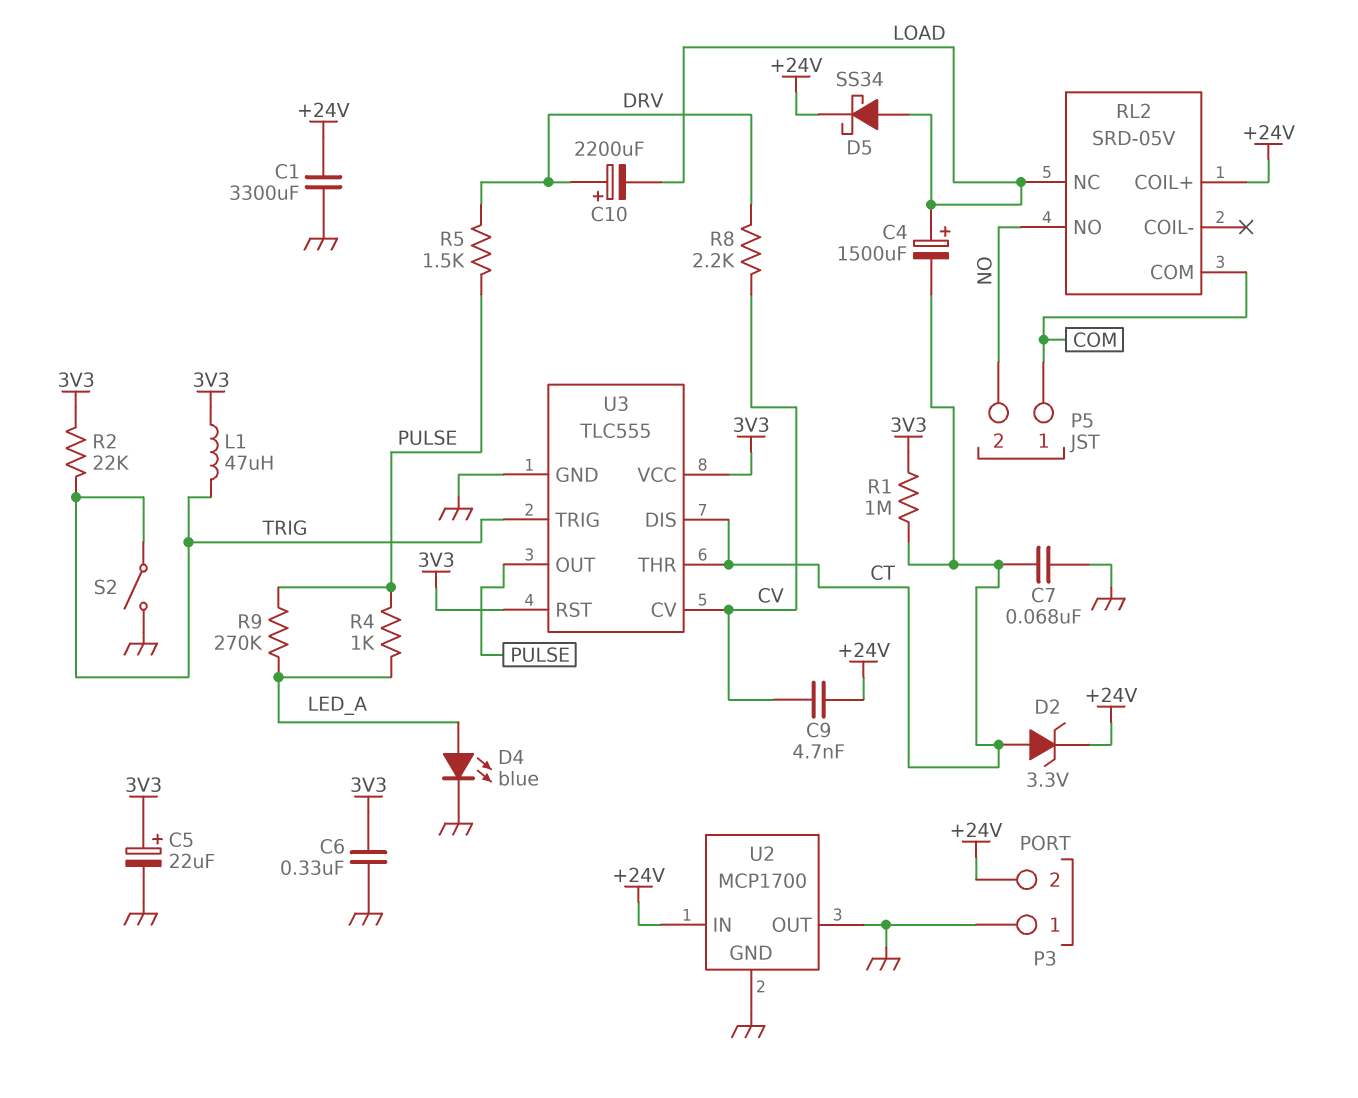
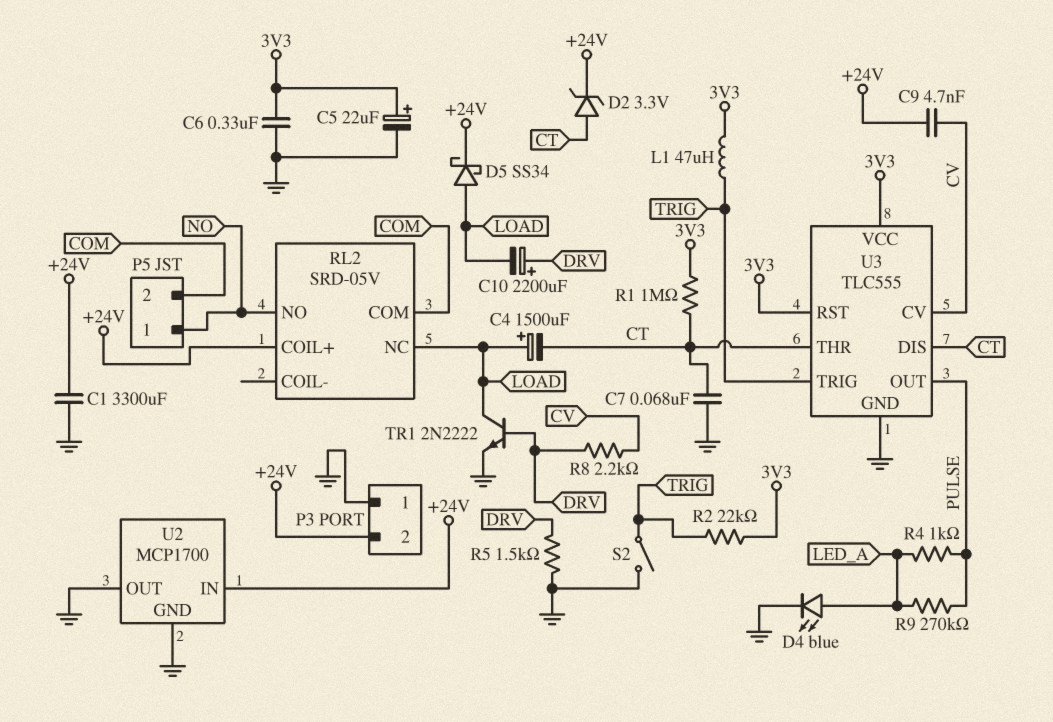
P5 pin 1: COM -> NO
P5 pin 2: NO -> COM
R5: 1.5k (DRV, PULSE) -> 1.5k (DRV, GND)
TR1: none -> NPN 2N2222 (B DRV, C LOAD, E GND)

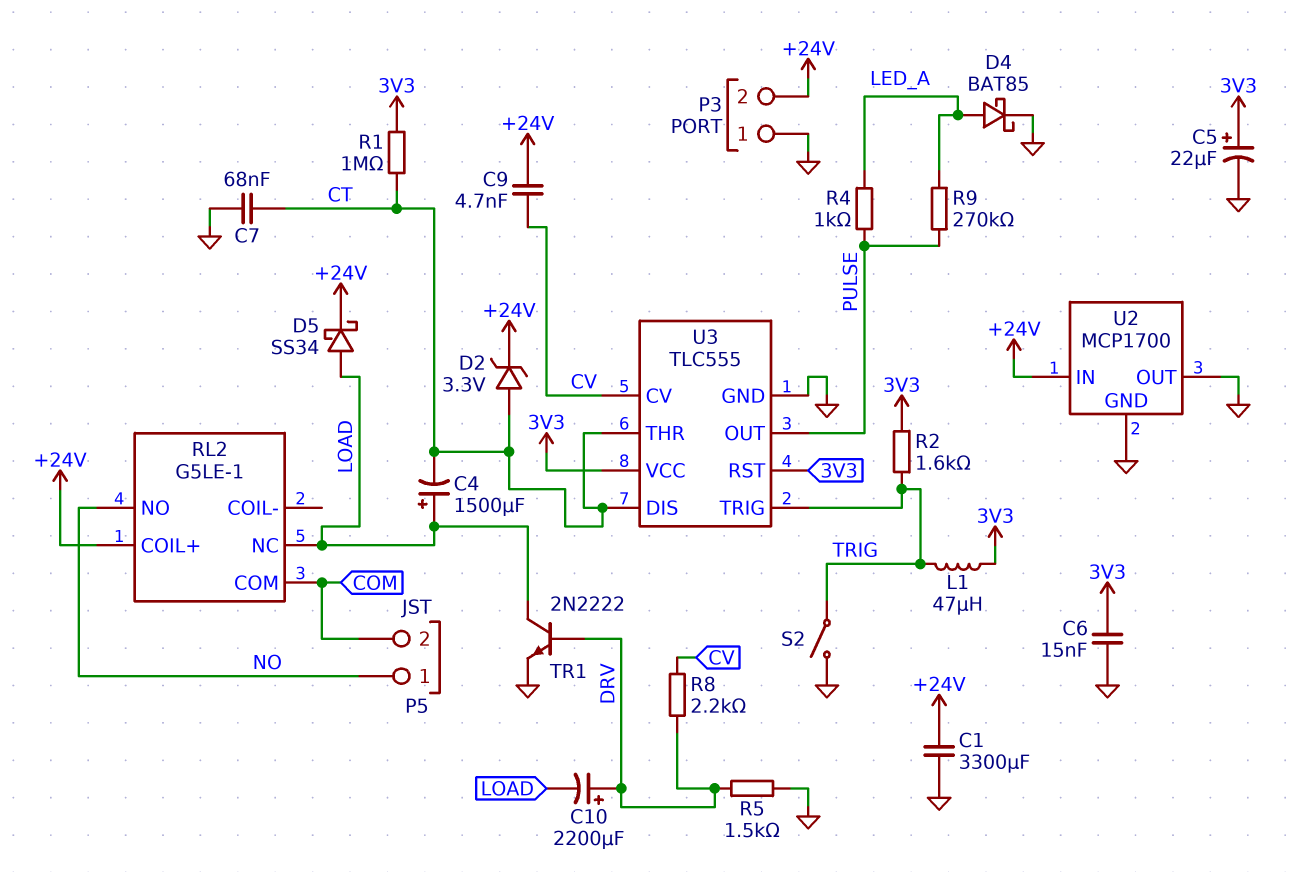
C6: 330nF (3V3, GND) -> 15nF (3V3, GND)
D4: LED blue (A LED_A, K GND) -> schottky BAT85 (A LED_A, K GND)
R2: 22k (3V3, TRIG) -> 1.6k (3V3, TRIG)
RL2: SRD-05V -> G5LE-1

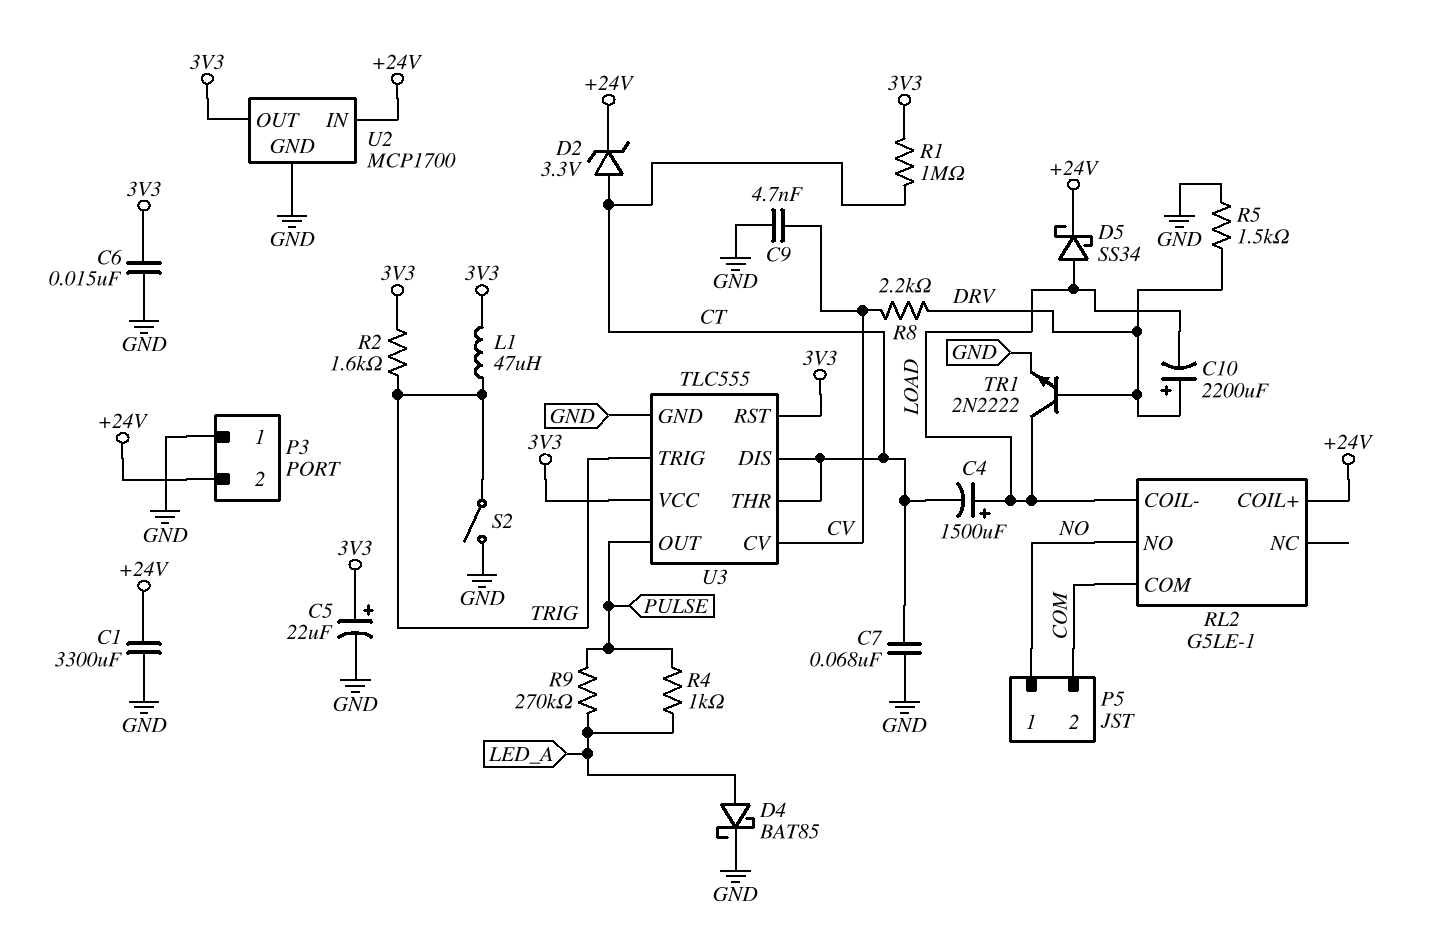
C9: 4.7nF (+24V, CV) -> 4.7nF (CV, GND)
RL2 pin COIL-: none -> LOAD
RL2 pin NC: LOAD -> none
U2 pin OUT: GND -> 3V3

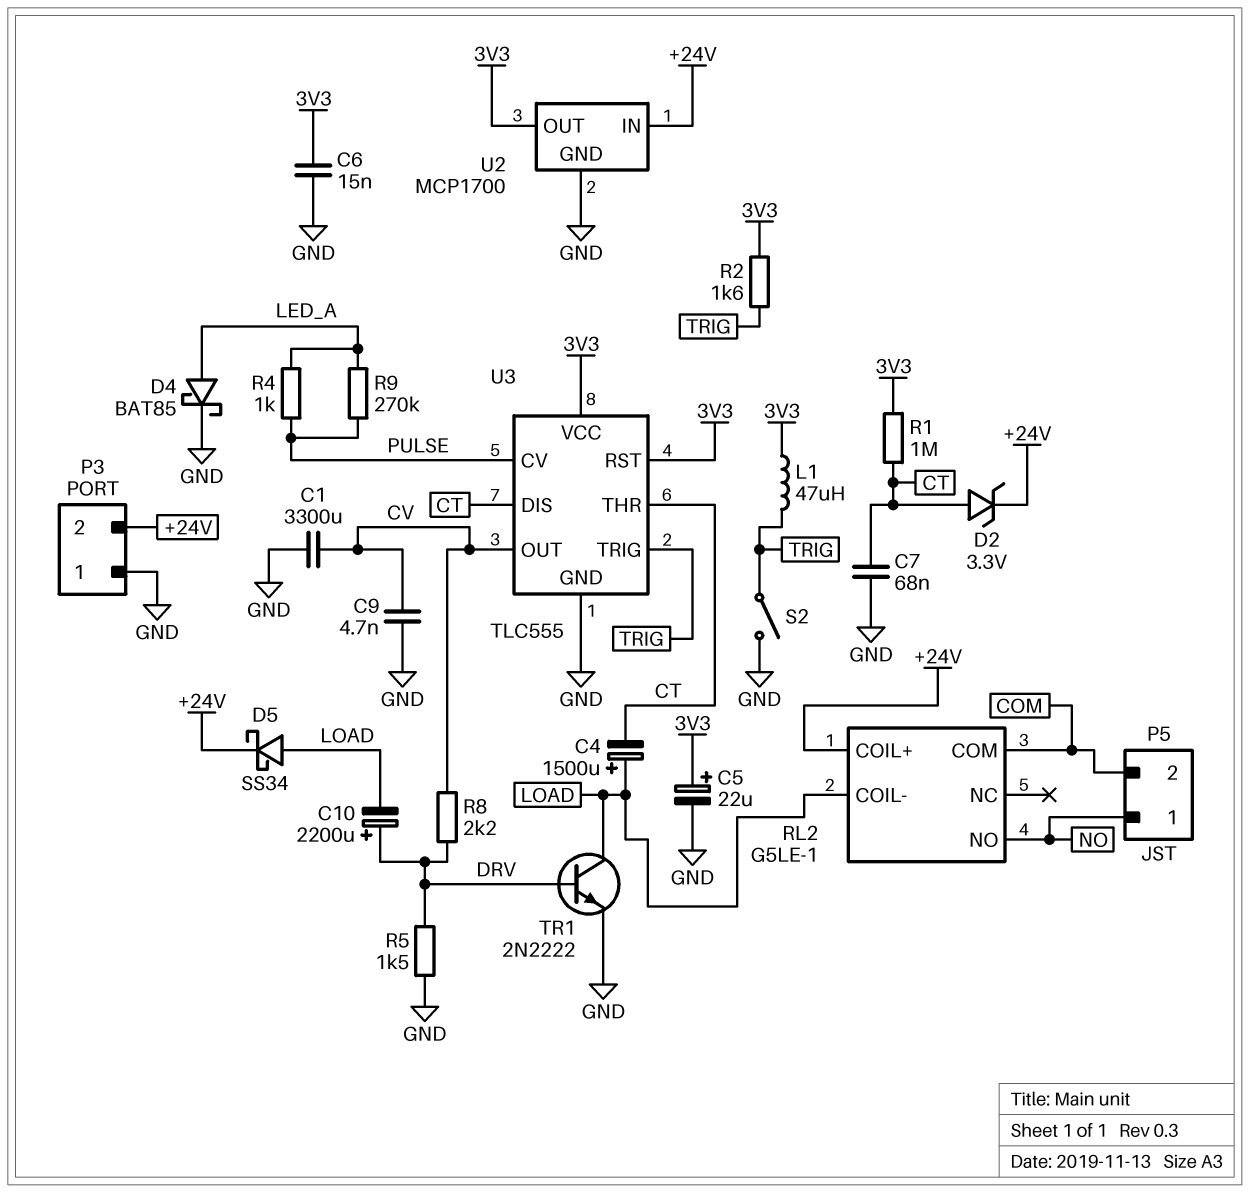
C1: 3300uF (+24V, GND) -> 3300uF (CV, GND)
U3 pin CV: CV -> PULSE
U3 pin OUT: PULSE -> CV

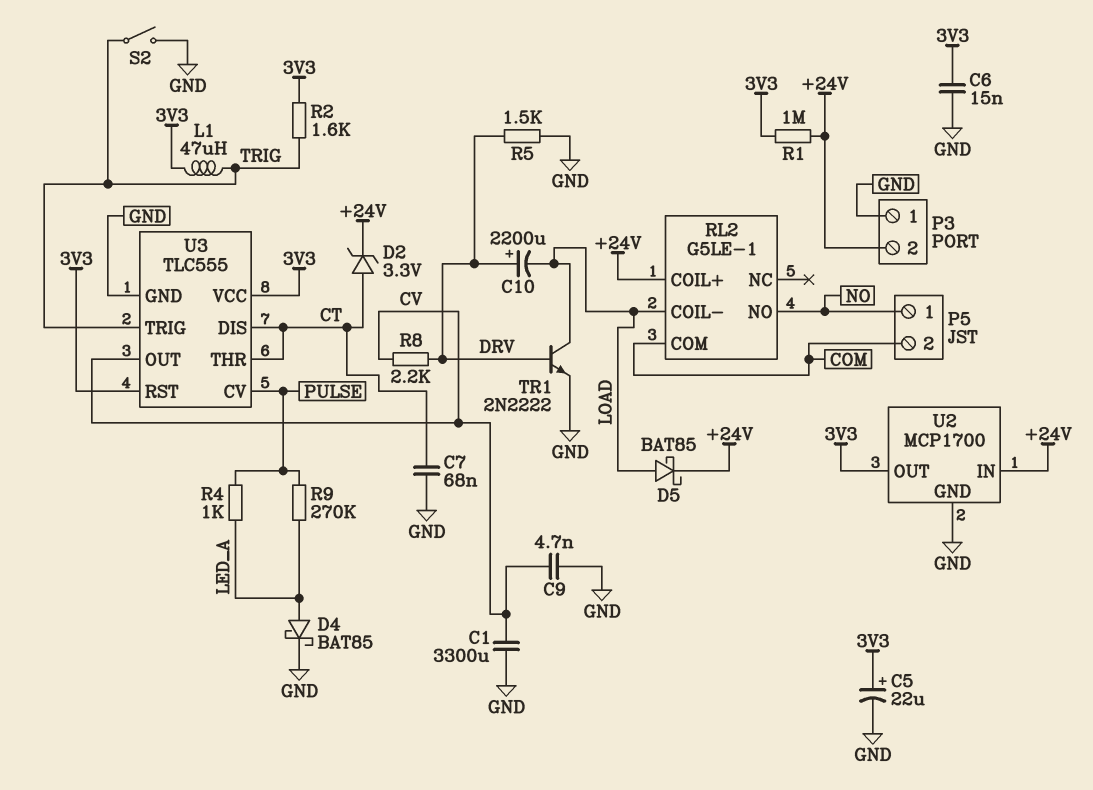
C4: 1500uF (plus LOAD, minus CT) -> none
D5: schottky SS34 (A LOAD, K +24V) -> schottky BAT85 (A LOAD, K +24V)
R1: 1M (3V3, CT) -> 1M (+24V, 3V3)

